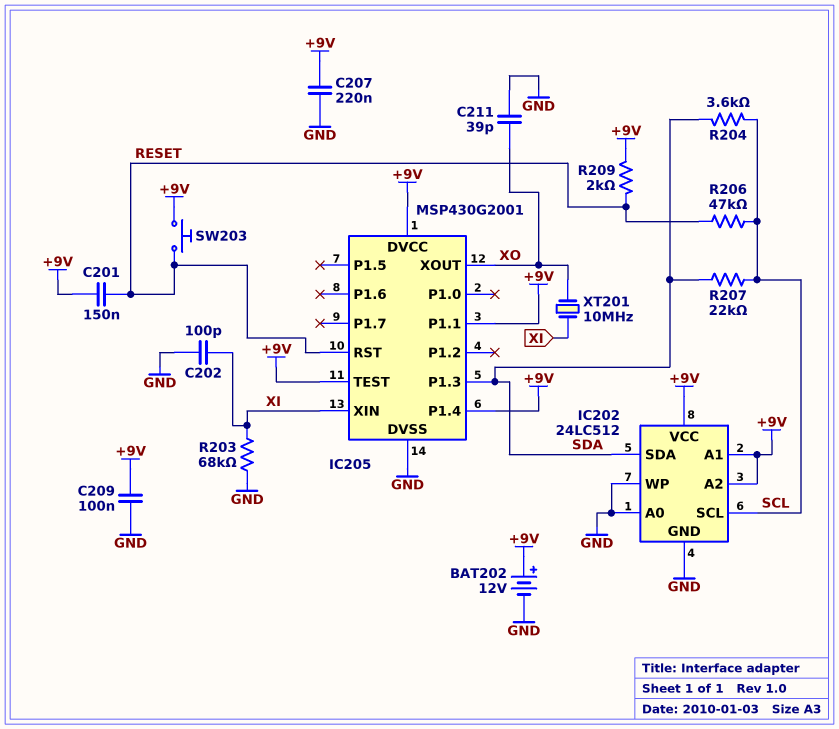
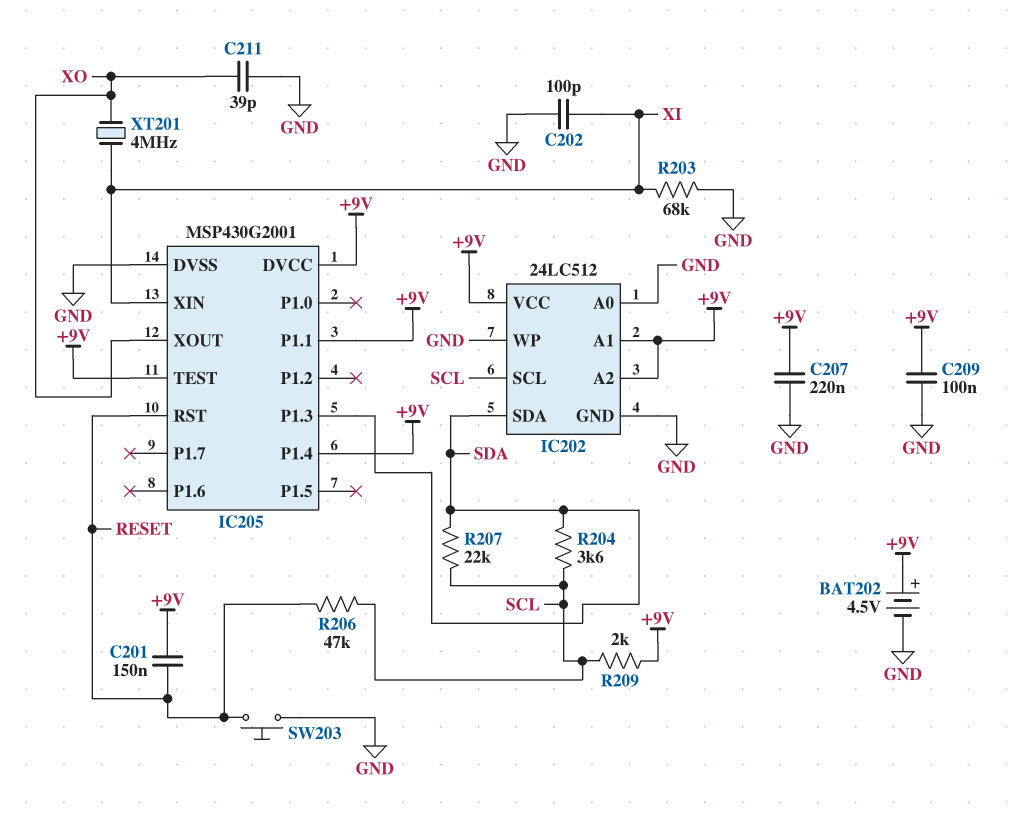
BAT202: 12V (plus +9V, minus GND) -> 4.5V (plus +9V, minus GND)
R209: 2k (+9V, RESET) -> 2k (+9V, SCL)
SW203: button (+9V, RESET) -> button (GND, RESET)
XT201: 10MHz (XI, XO) -> 4MHz (XI, XO)

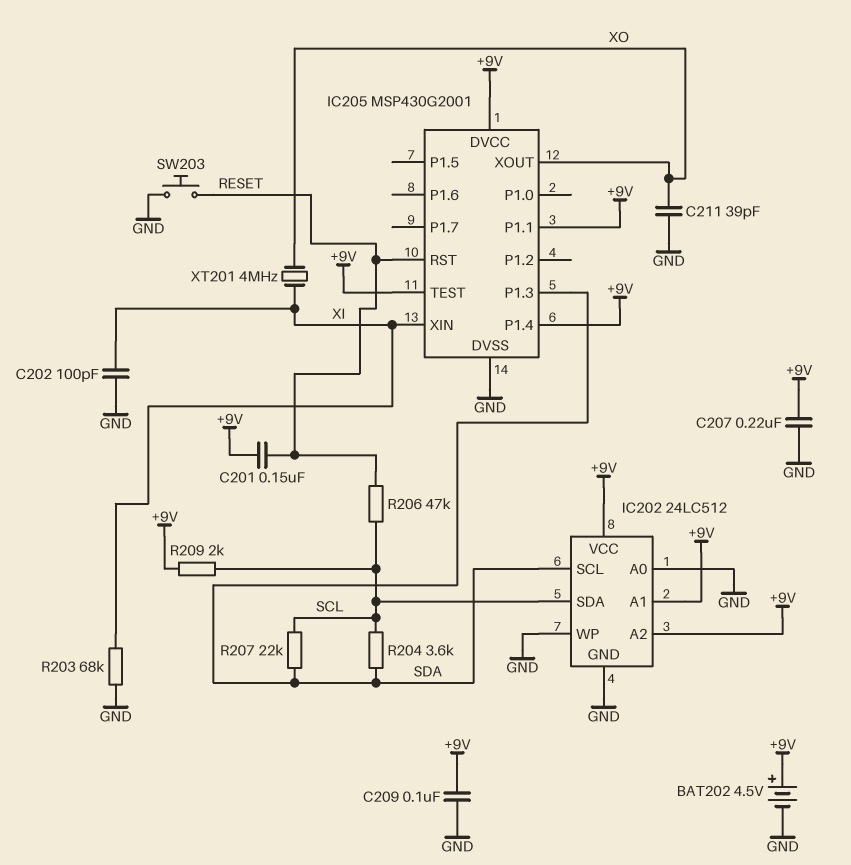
IC202 pin SCL: SCL -> SDA
IC202 pin SDA: SDA -> SCL

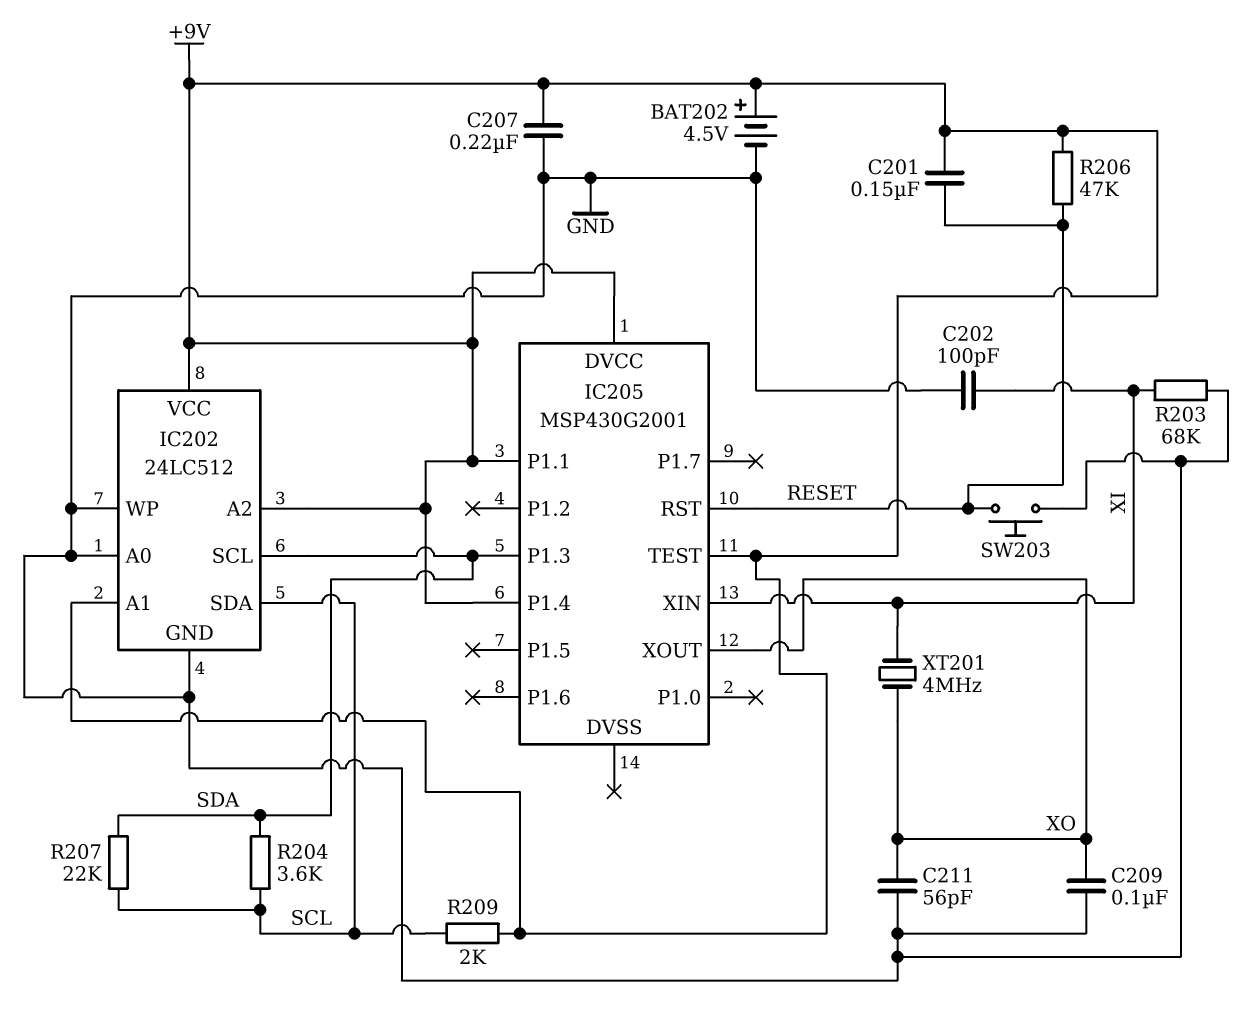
C209: 100nF (+9V, GND) -> 100nF (GND, XO)
C211: 39pF (GND, XO) -> 56pF (GND, XO)
IC205 pin DVSS: GND -> none
R206: 47k (RESET, SCL) -> 47k (+9V, RESET)

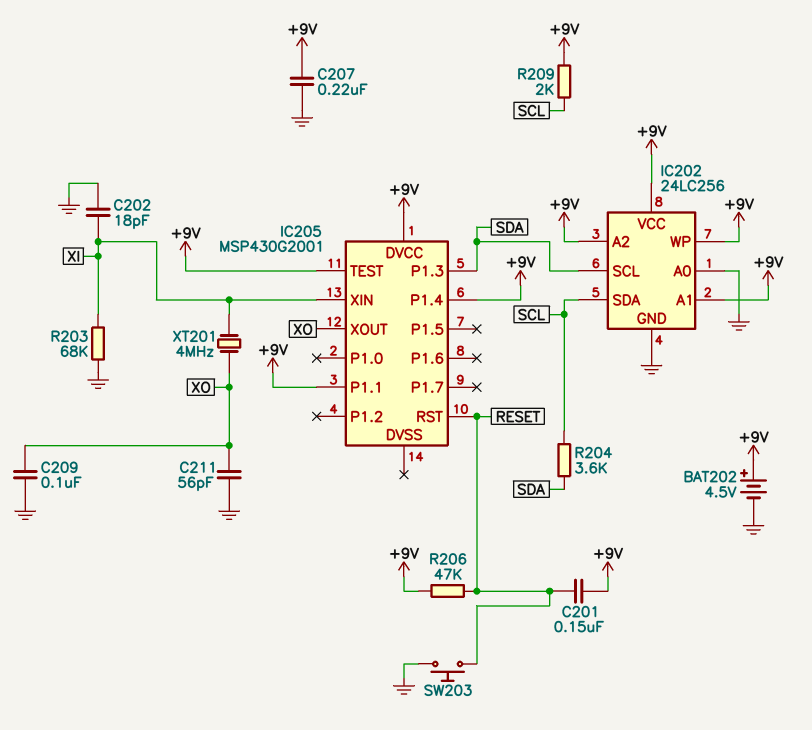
C202: 100pF (GND, XI) -> 18pF (GND, XI)
IC202: 24LC512 -> 24LC256
IC202 pin WP: GND -> +9V
R207: 22k (SCL, SDA) -> none

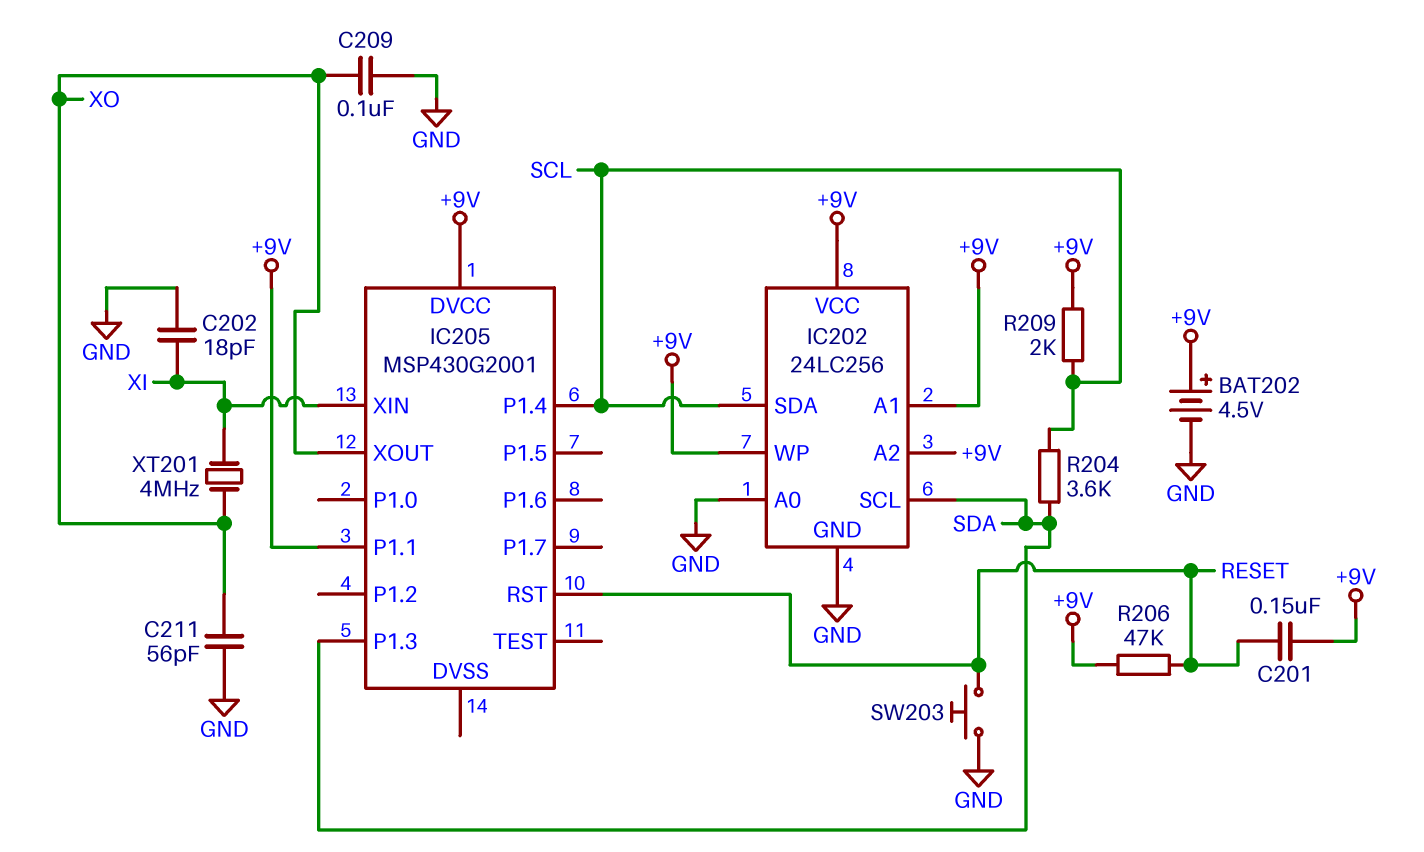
C207: 220nF (+9V, GND) -> none
IC205 pin P1.4: +9V -> SCL
IC205 pin TEST: +9V -> none
R203: 68k (GND, XI) -> none

